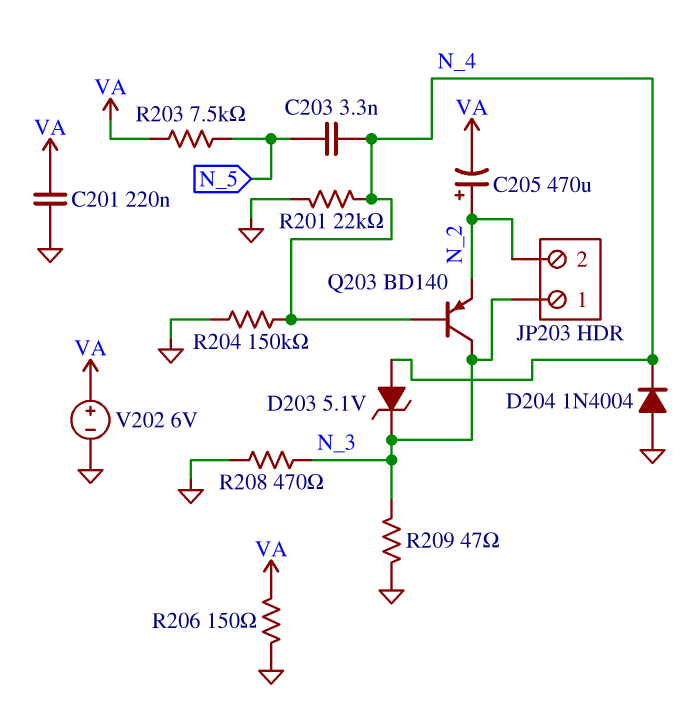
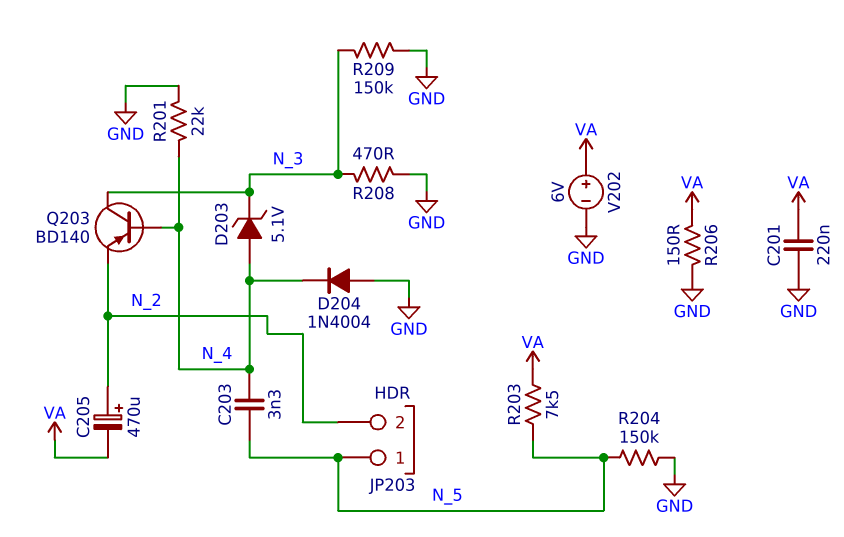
JP203 pin 1: N_3 -> N_5
R204: 150k (GND, N_4) -> 150k (GND, N_5)
R209: 47 (GND, N_3) -> 150k (GND, N_3)

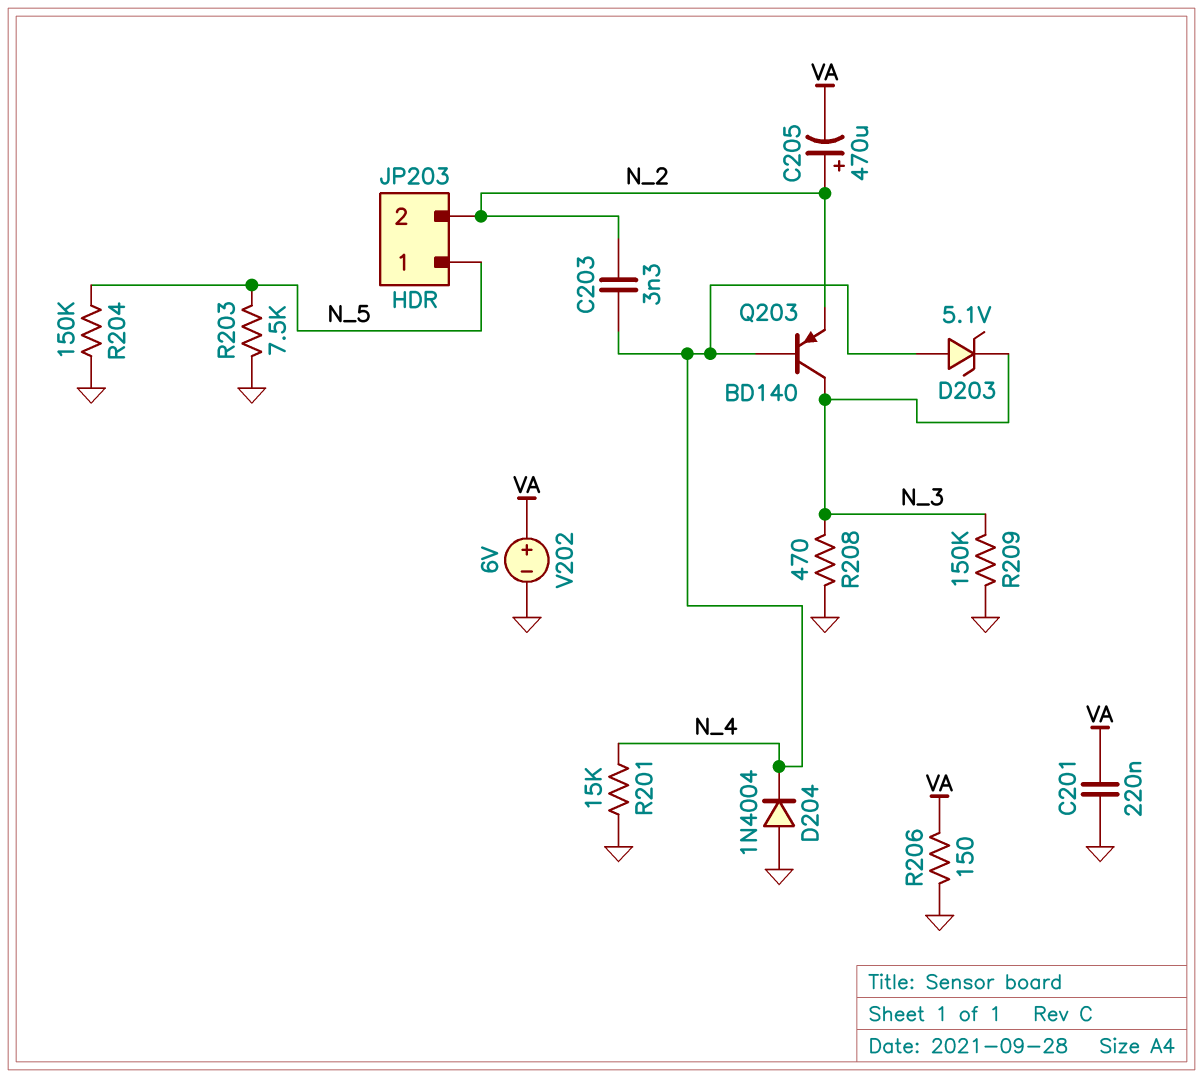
C203: 3.3nF (N_4, N_5) -> 3.3nF (N_2, N_4)
R201: 22k (GND, N_4) -> 15k (GND, N_4)
R203: 7.5k (N_5, VA) -> 7.5k (GND, N_5)

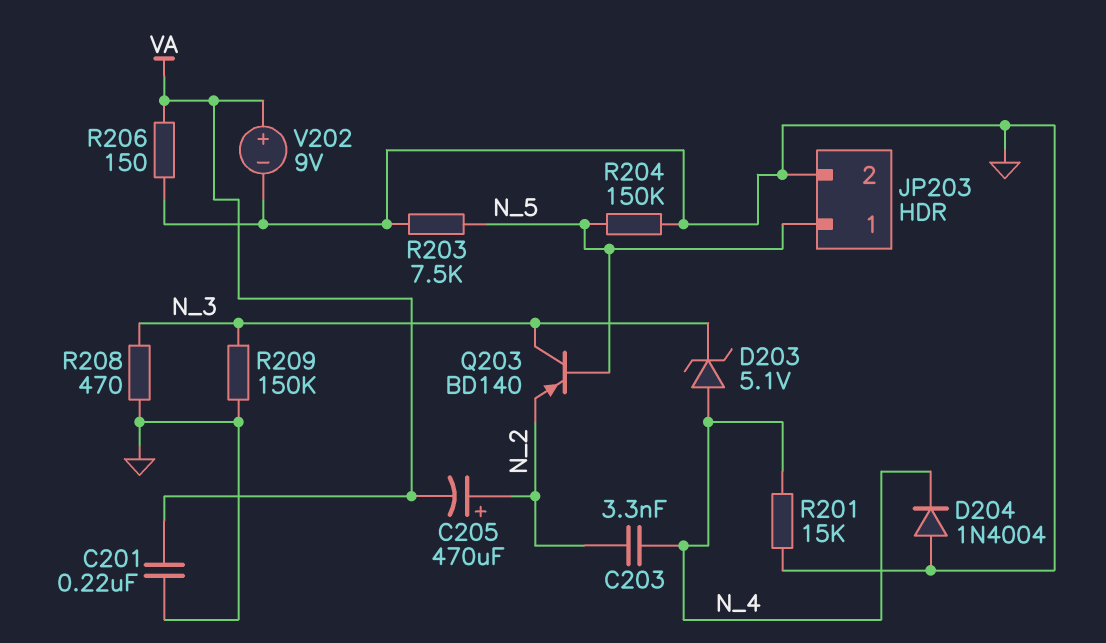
JP203 pin 2: N_2 -> GND
Q203: PNP BD140 (B N_4, C N_3, E N_2) -> PNP BD140 (B N_5, C N_3, E N_2)
V202: 6V (plus VA, minus GND) -> 9V (plus VA, minus GND)

